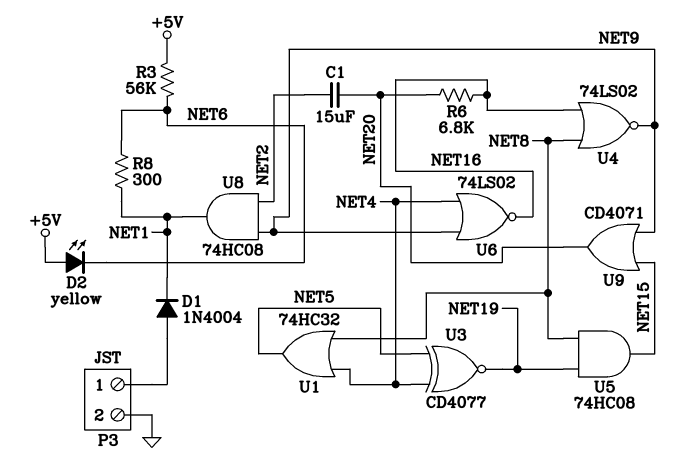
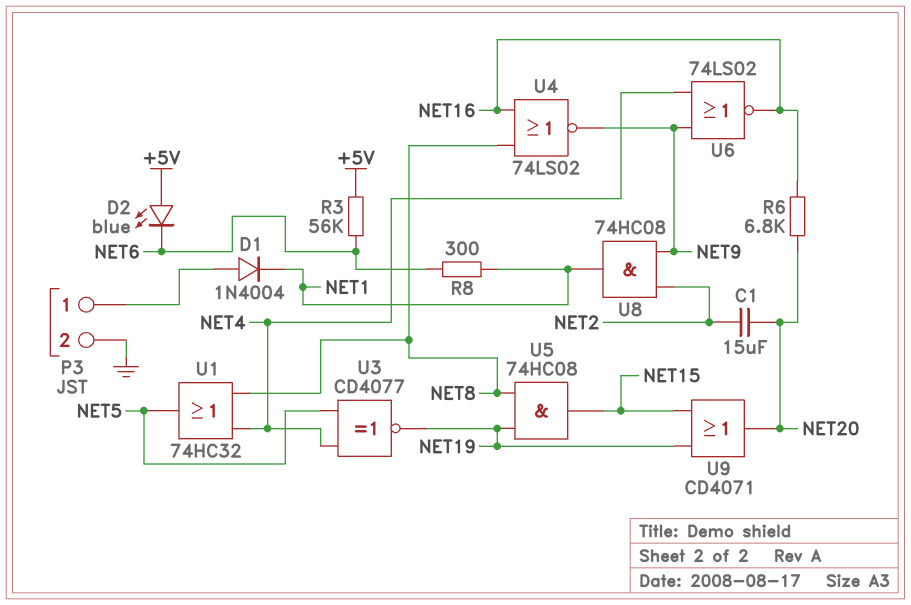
D2: LED yellow (A +5V, K NET6) -> LED blue (A +5V, K NET6)
U9: OR CD4071 (in NET9, in NET15, out NET20) -> OR CD4071 (in NET15, in NET19, out NET20)

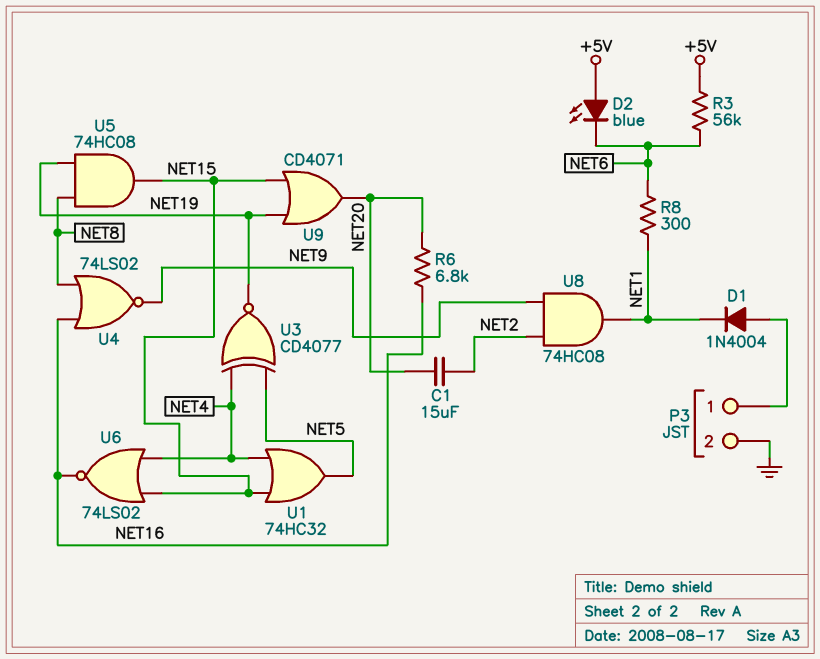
U1: OR 74HC32 (in NET4, in NET8, out NET5) -> OR 74HC32 (in NET4, in NET15, out NET5)
U6: NOR 74LS02 (in NET4, in NET9, out NET16) -> NOR 74LS02 (in NET4, in NET15, out NET16)

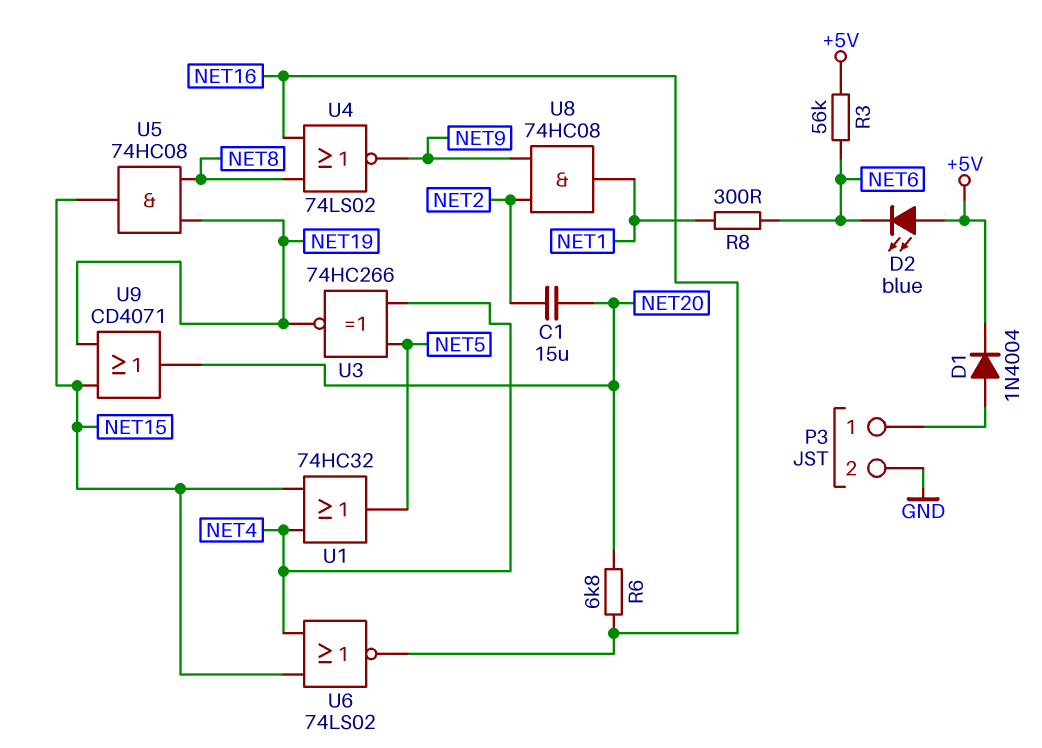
D1: diode 1N4004 (A P3/1, K NET1) -> diode 1N4004 (A P3/1, K +5V)
U3: XNOR CD4077 (in NET4, in NET5, out NET19) -> XNOR 74HC266 (in NET4, in NET5, out NET19)

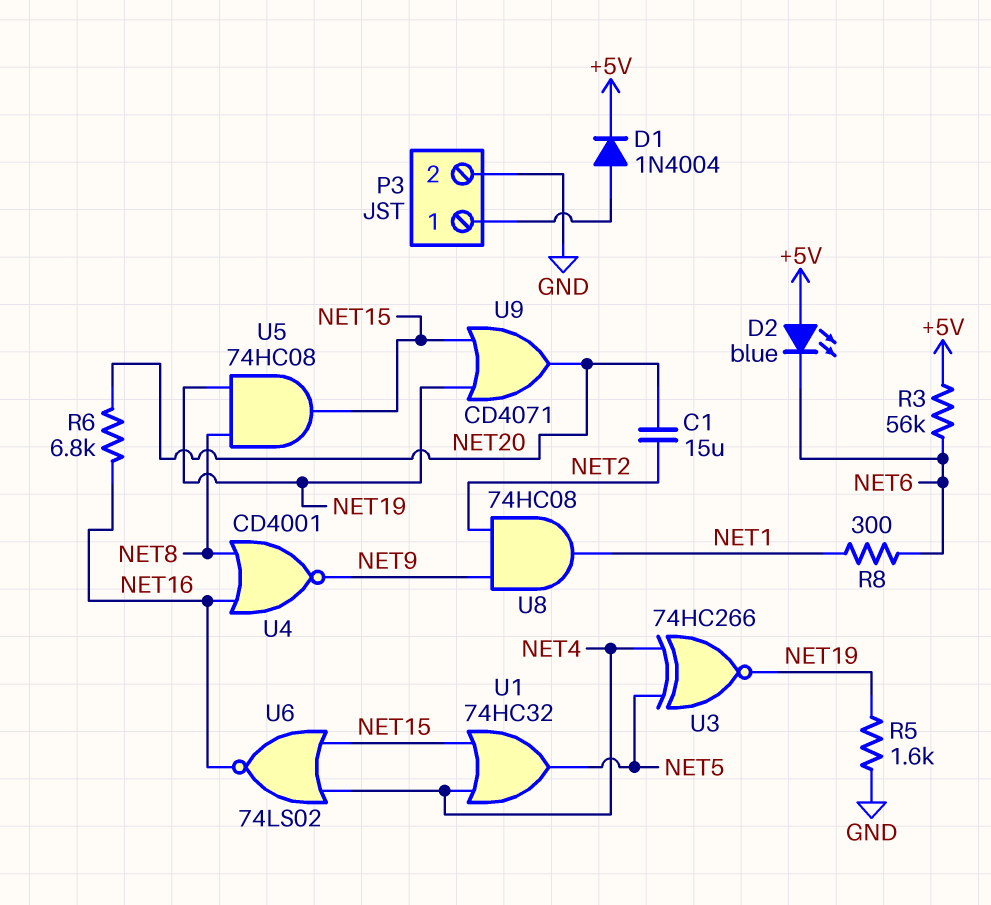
R5: none -> 1.6k (GND, NET19)
U4: NOR 74LS02 (in NET8, in NET16, out NET9) -> NOR CD4001 (in NET8, in NET16, out NET9)

